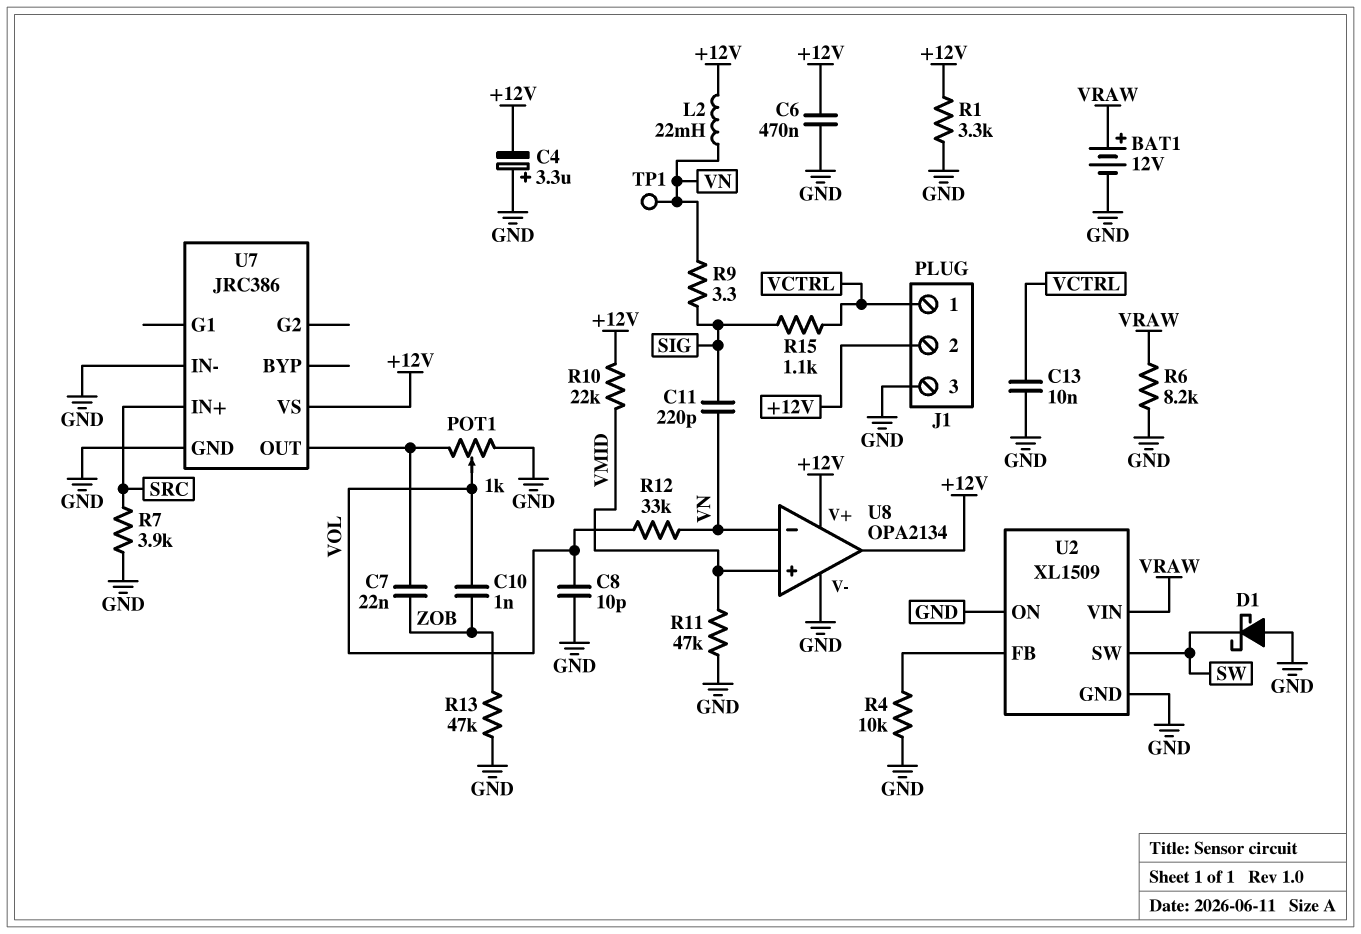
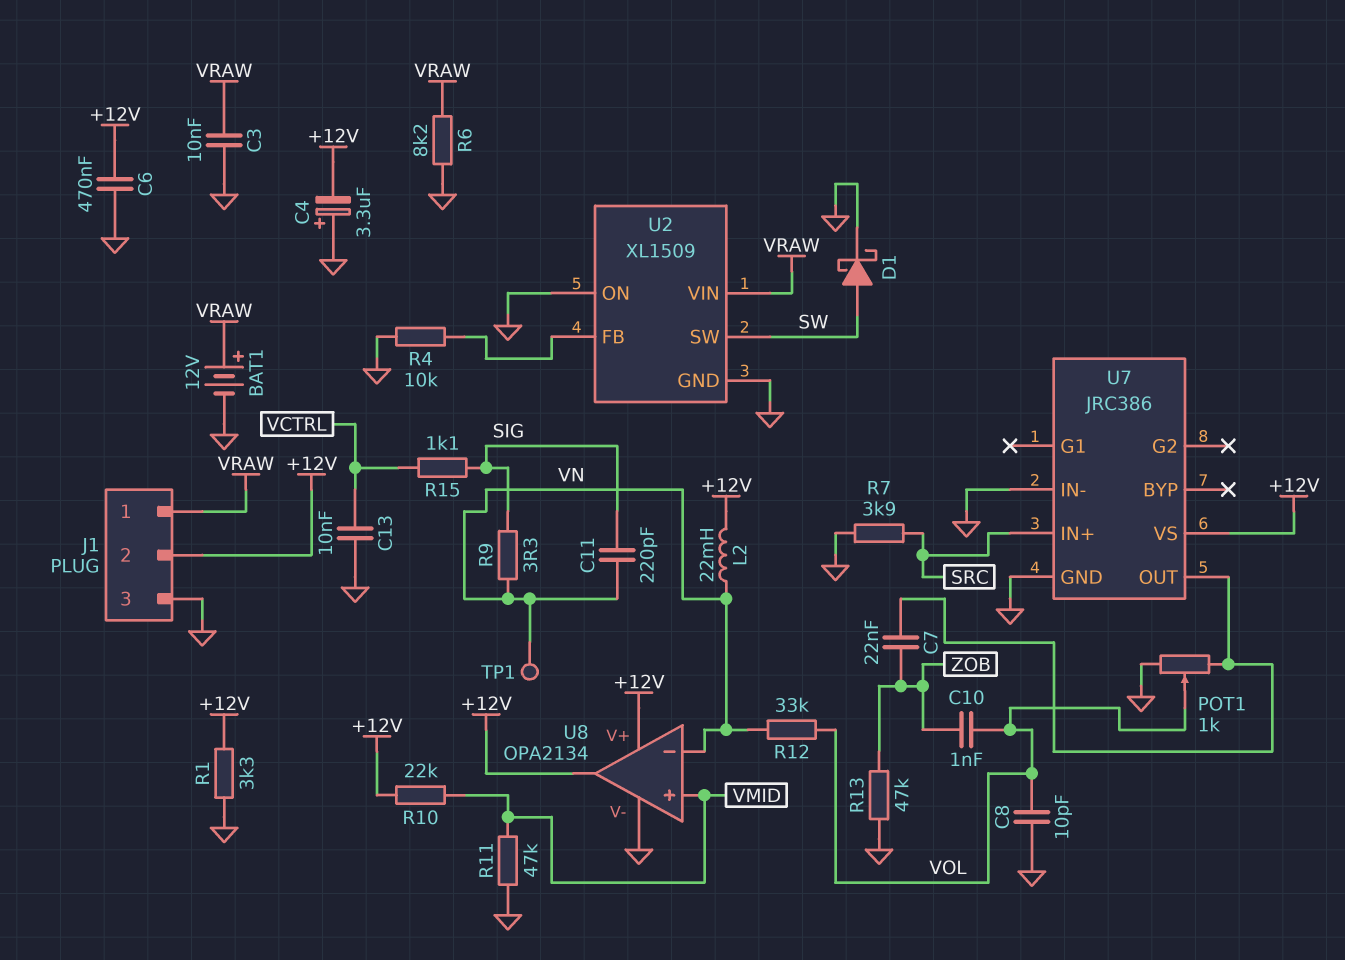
C3: none -> 10nF (GND, VRAW)
D1: schottky (A GND, K SW) -> schottky (A SW, K GND)
J1 pin 1: VCTRL -> VRAW

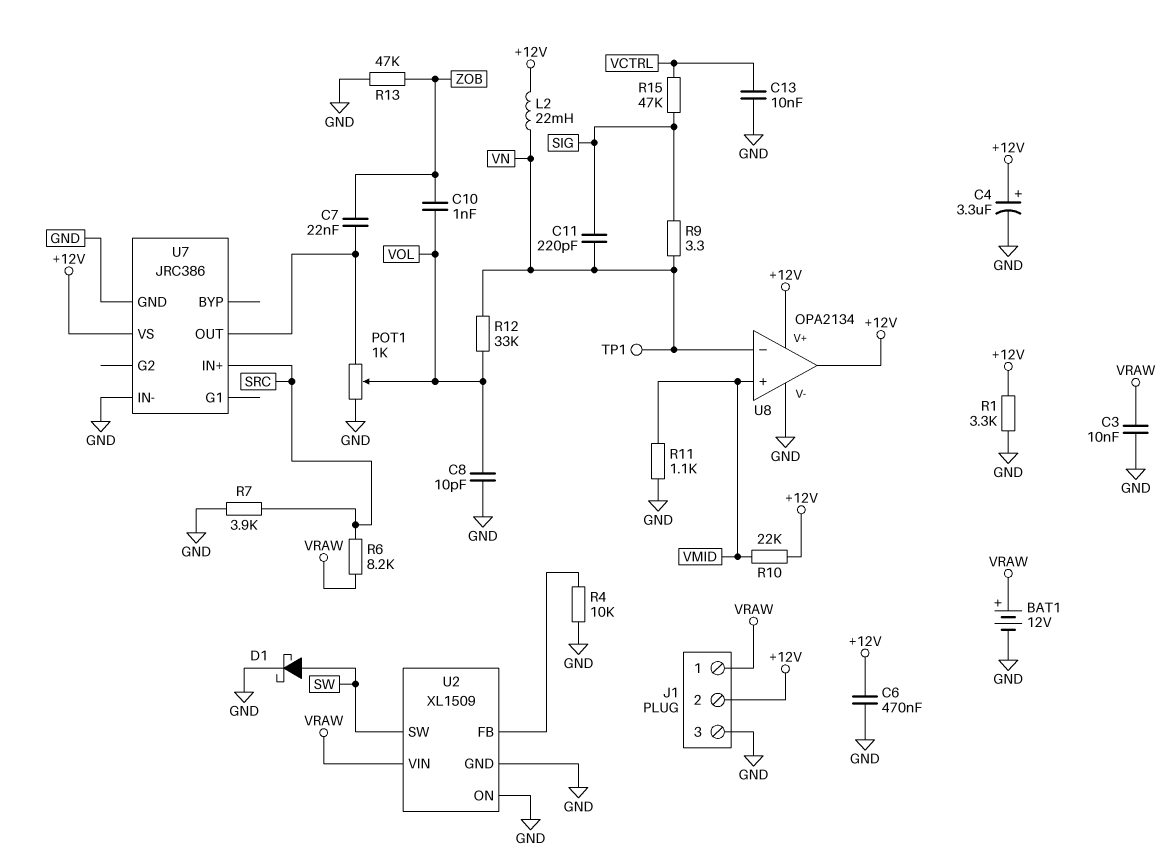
C4: 3.3uF (plus GND, minus +12V) -> 3.3uF (plus +12V, minus GND)
R6: 8.2k (GND, VRAW) -> 8.2k (SRC, VRAW)
R11: 47k (GND, VMID) -> 1.1k (GND, VMID)
R15: 1.1k (SIG, VCTRL) -> 47k (SIG, VCTRL)

